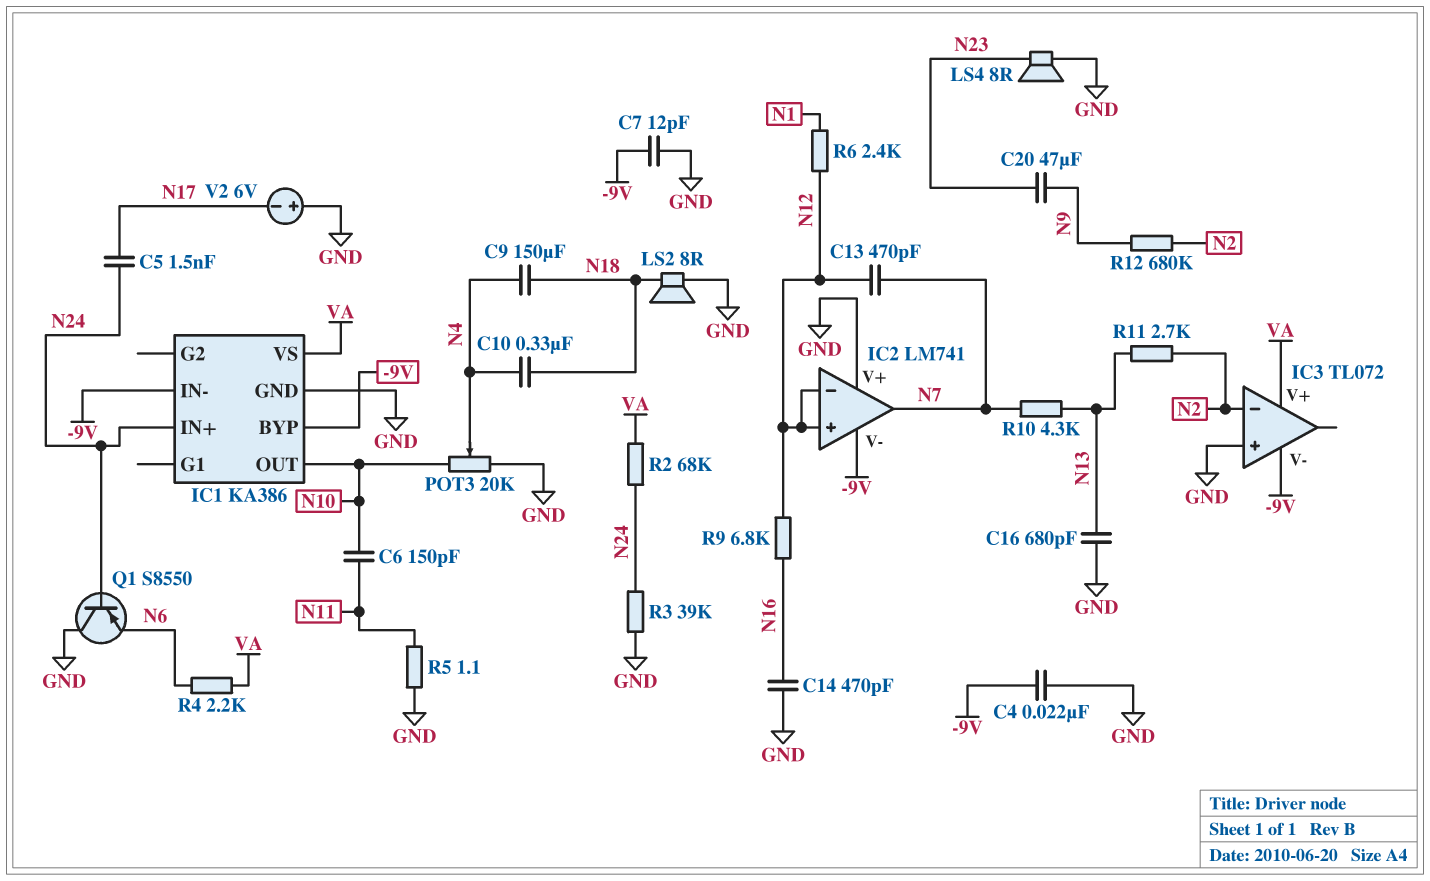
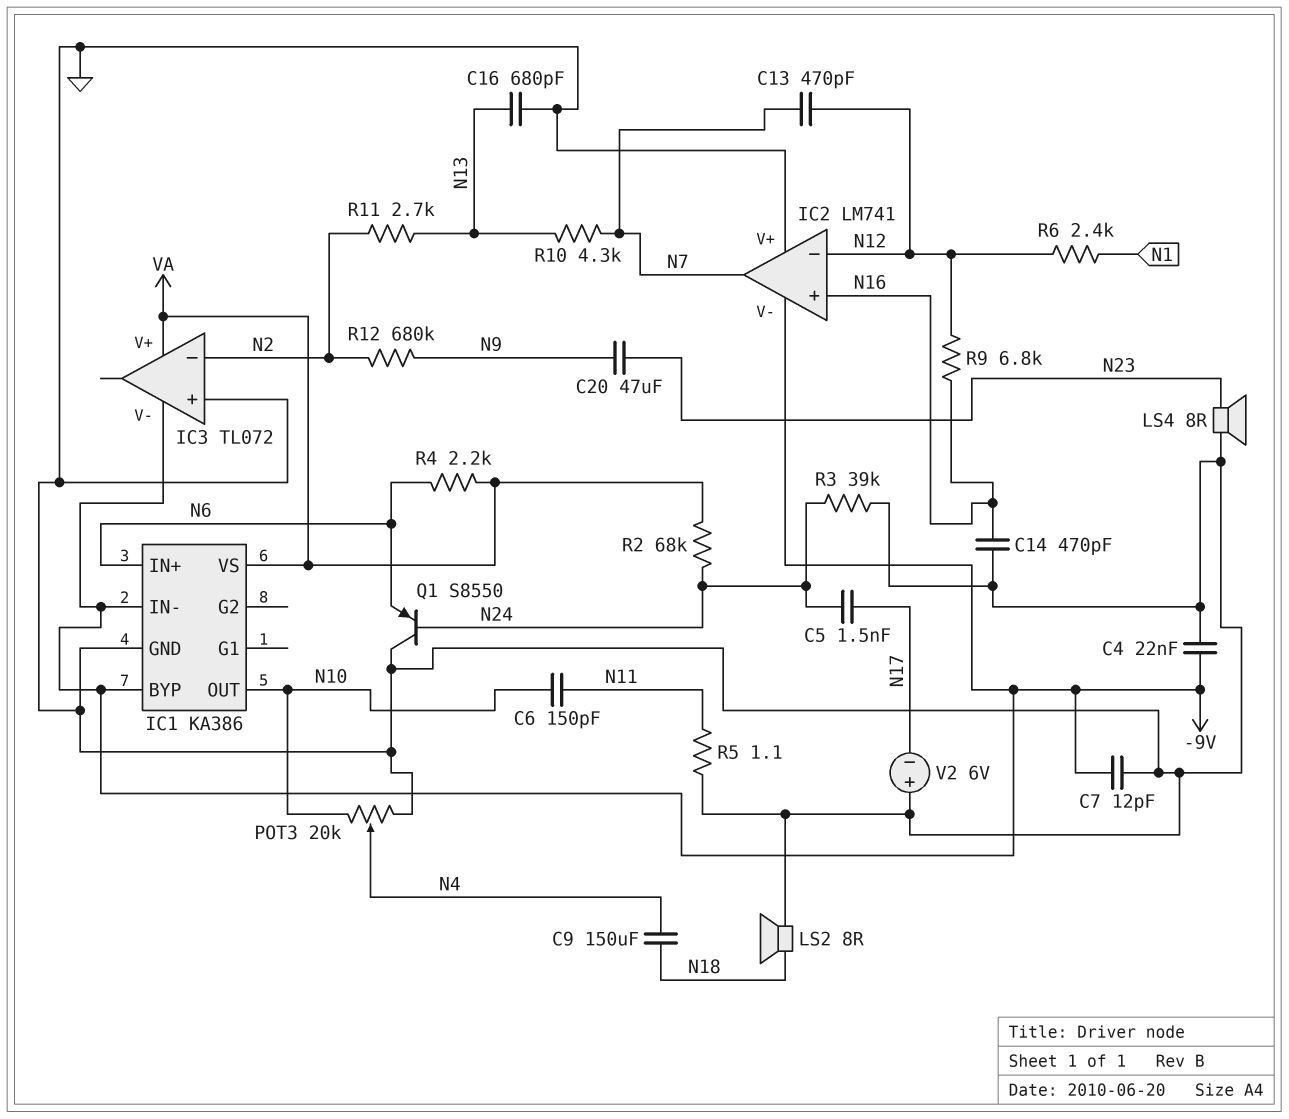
C10: 330nF (N4, N18) -> none
IC1 pin IN+: N24 -> N6
IC2 pin in+: N12 -> N16

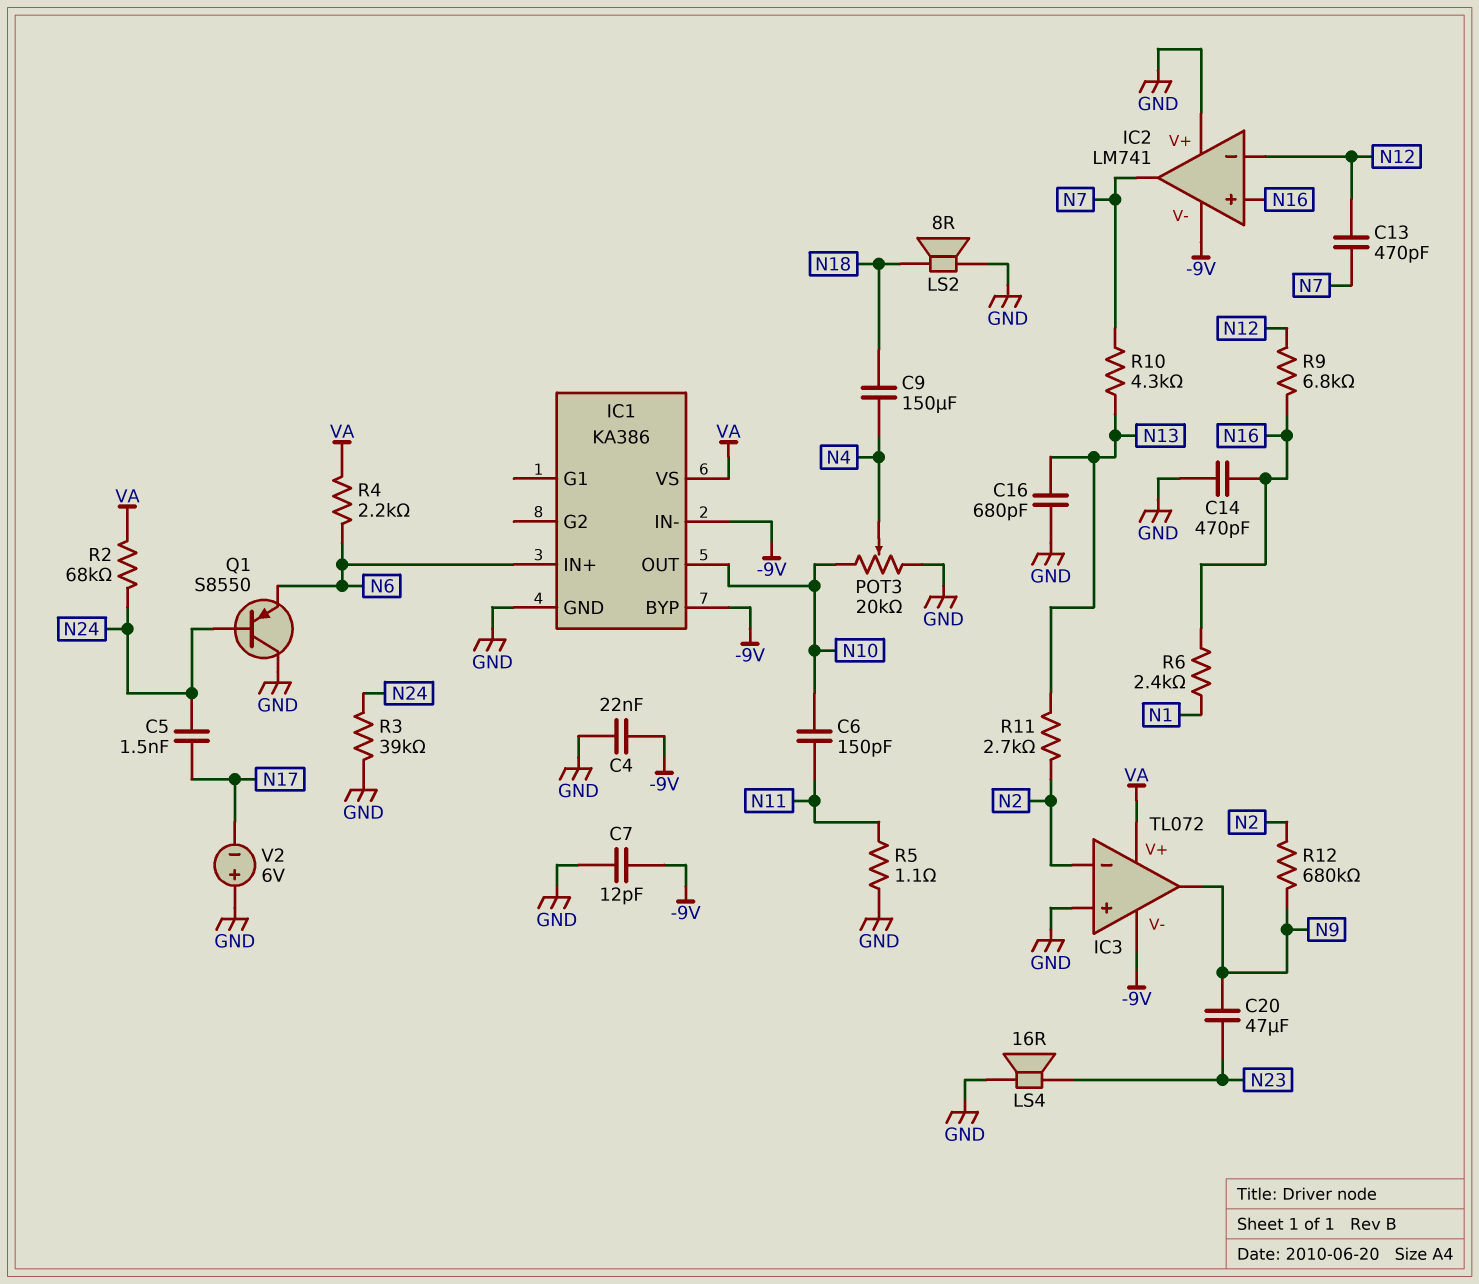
IC3 pin out: none -> N9
LS4: speaker 8R (GND, N23) -> speaker 16R (GND, N23)
R6: 2.4k (N1, N12) -> 2.4k (N1, N16)

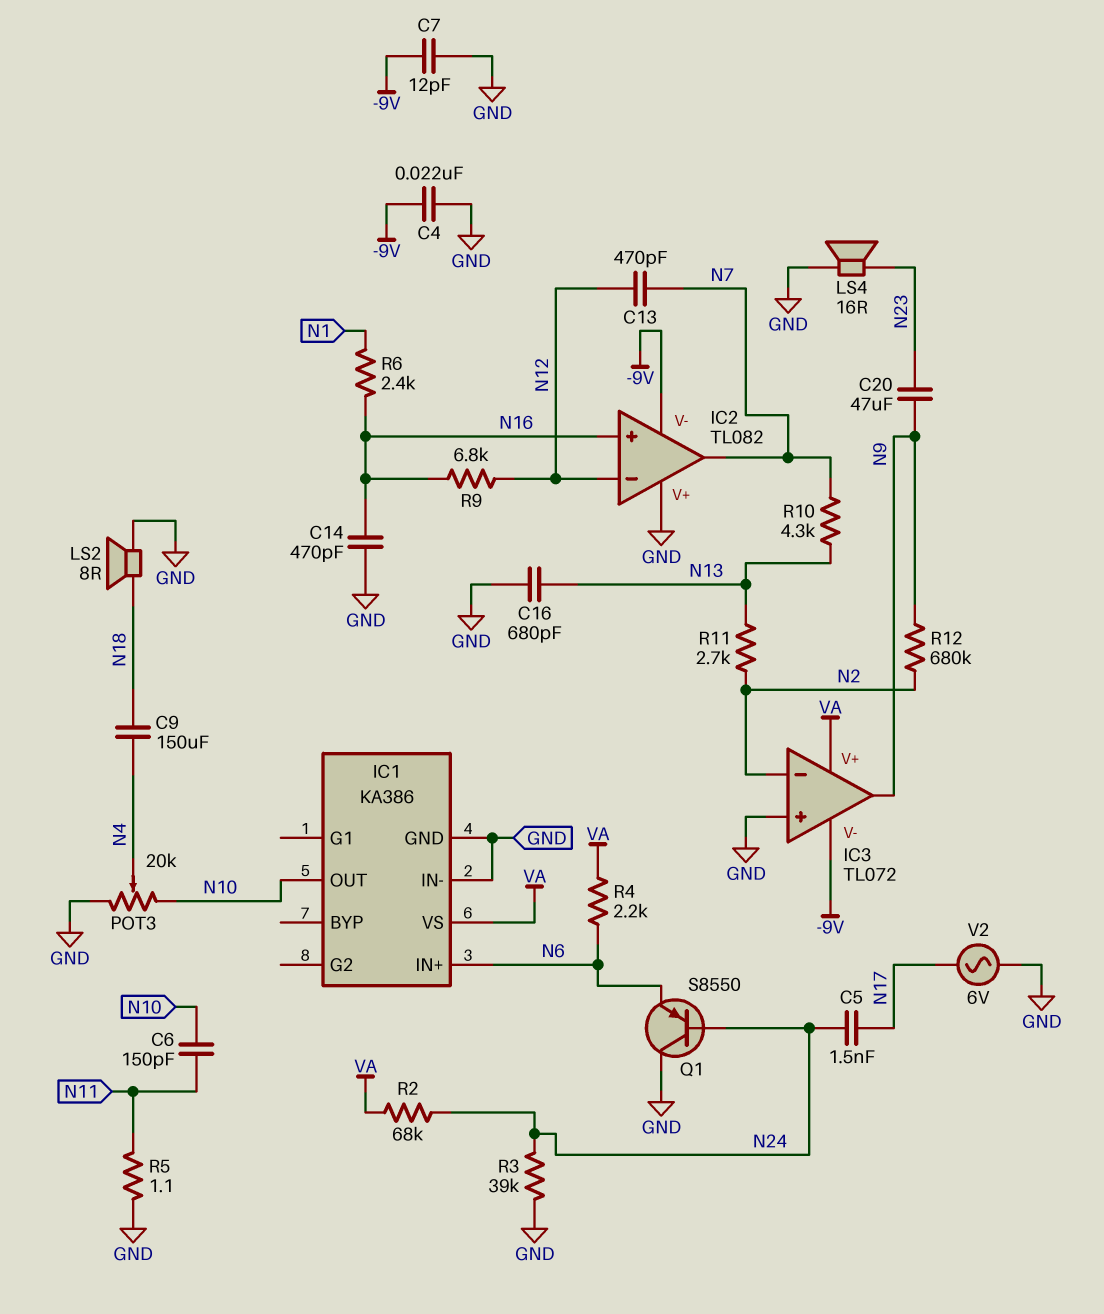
IC1 pin BYP: -9V -> none
IC1 pin IN-: -9V -> GND
IC2: LM741 -> TL082
V2: 6V (plus GND, minus N17) -> AC 6V (GND, N17)

